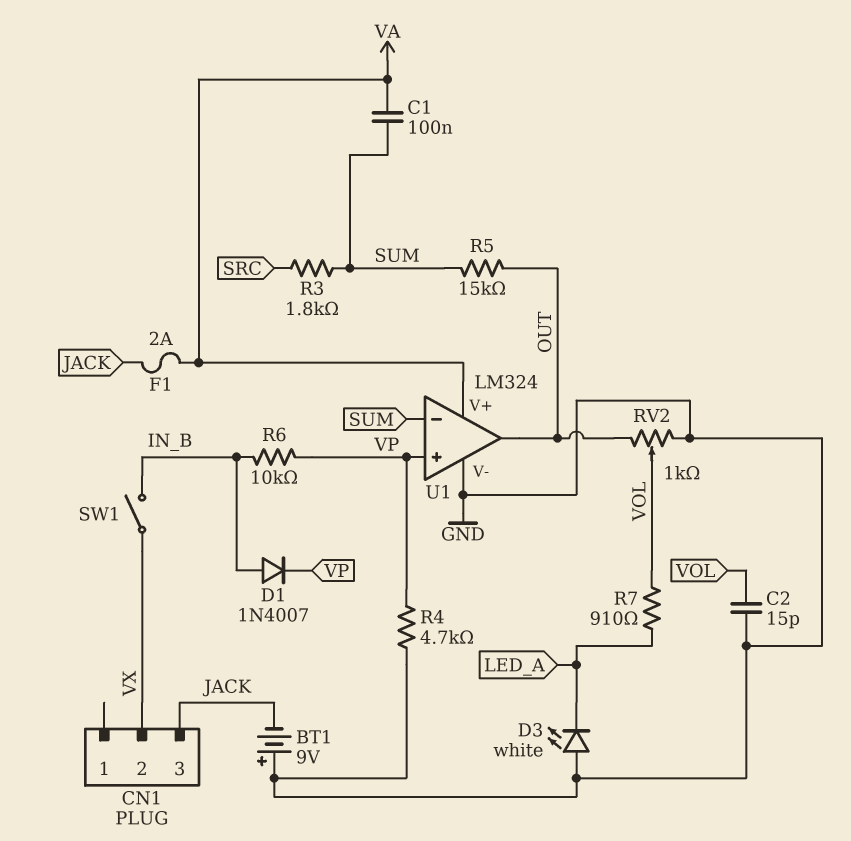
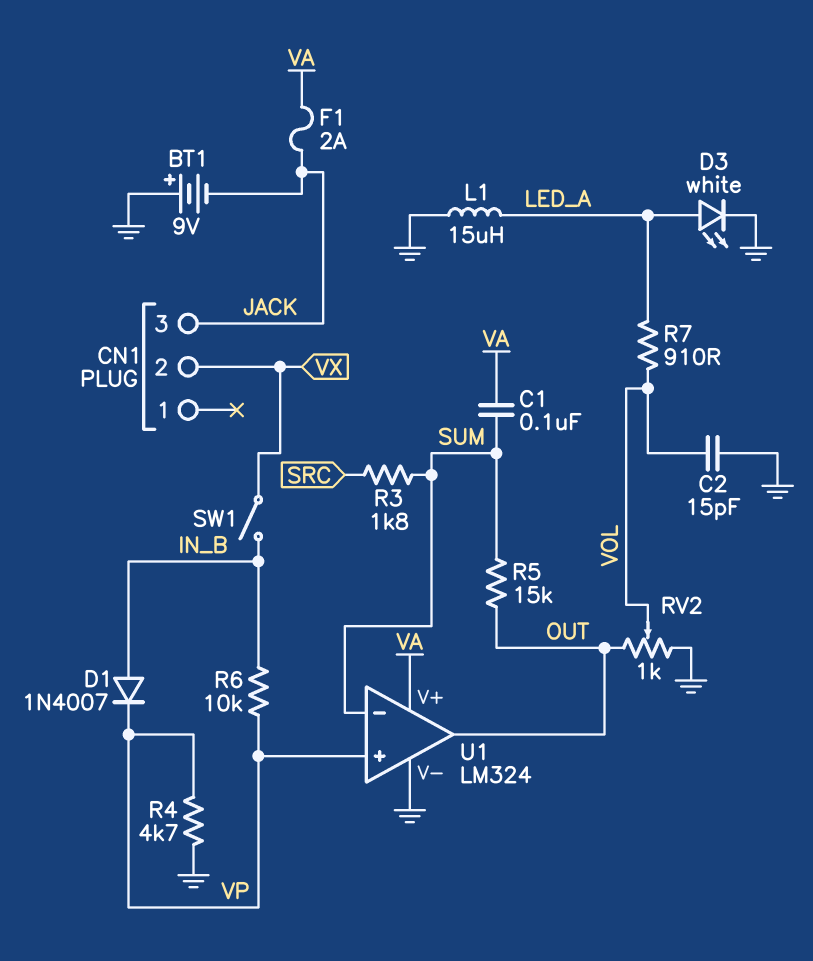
D3: LED white (A GND, K LED_A) -> LED white (A LED_A, K GND)
L1: none -> 15uH (GND, LED_A)

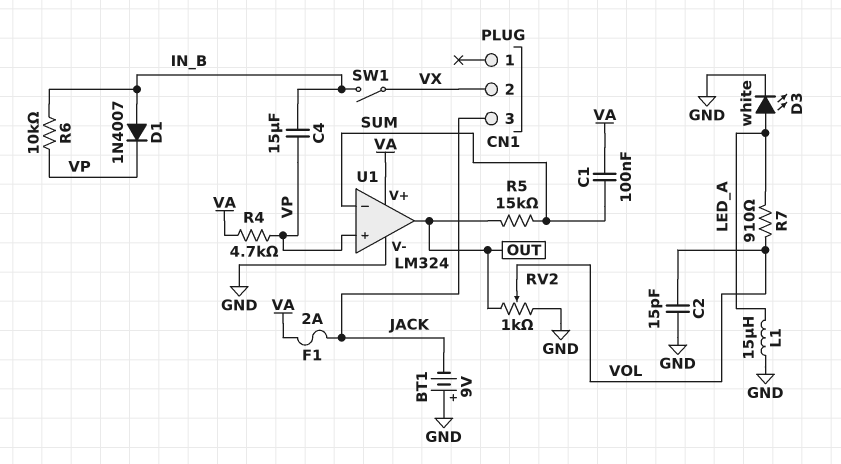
C4: none -> 15uF (IN_B, VP)
R3: 1.8k (SRC, SUM) -> none
R4: 4.7k (GND, VP) -> 4.7k (VA, VP)

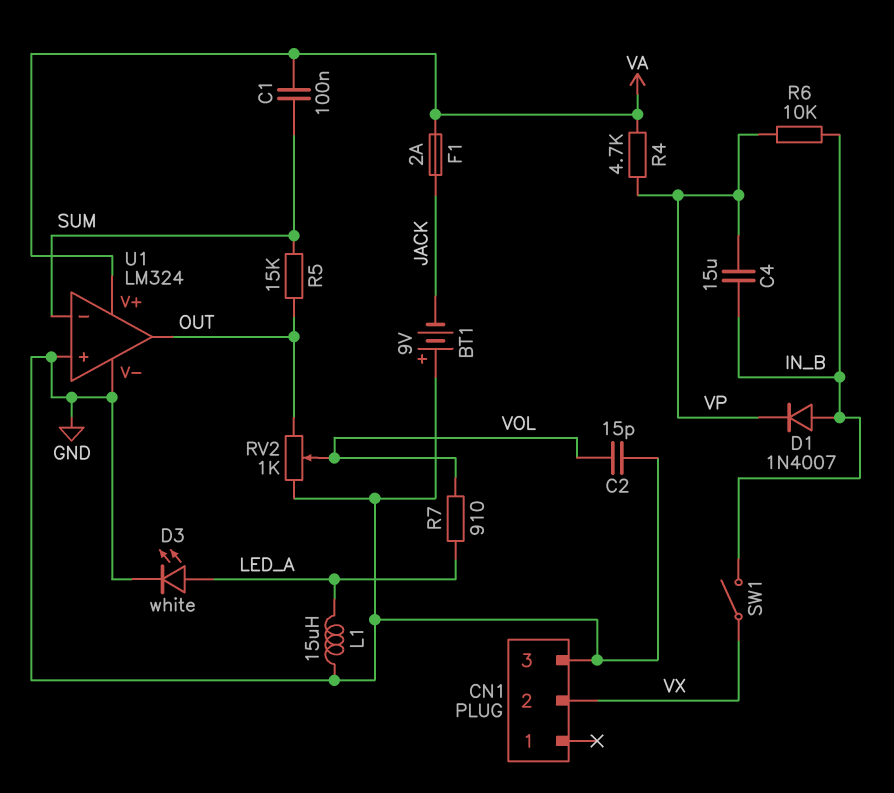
CN1 pin 3: JACK -> GND
U1 pin in+: VP -> GND

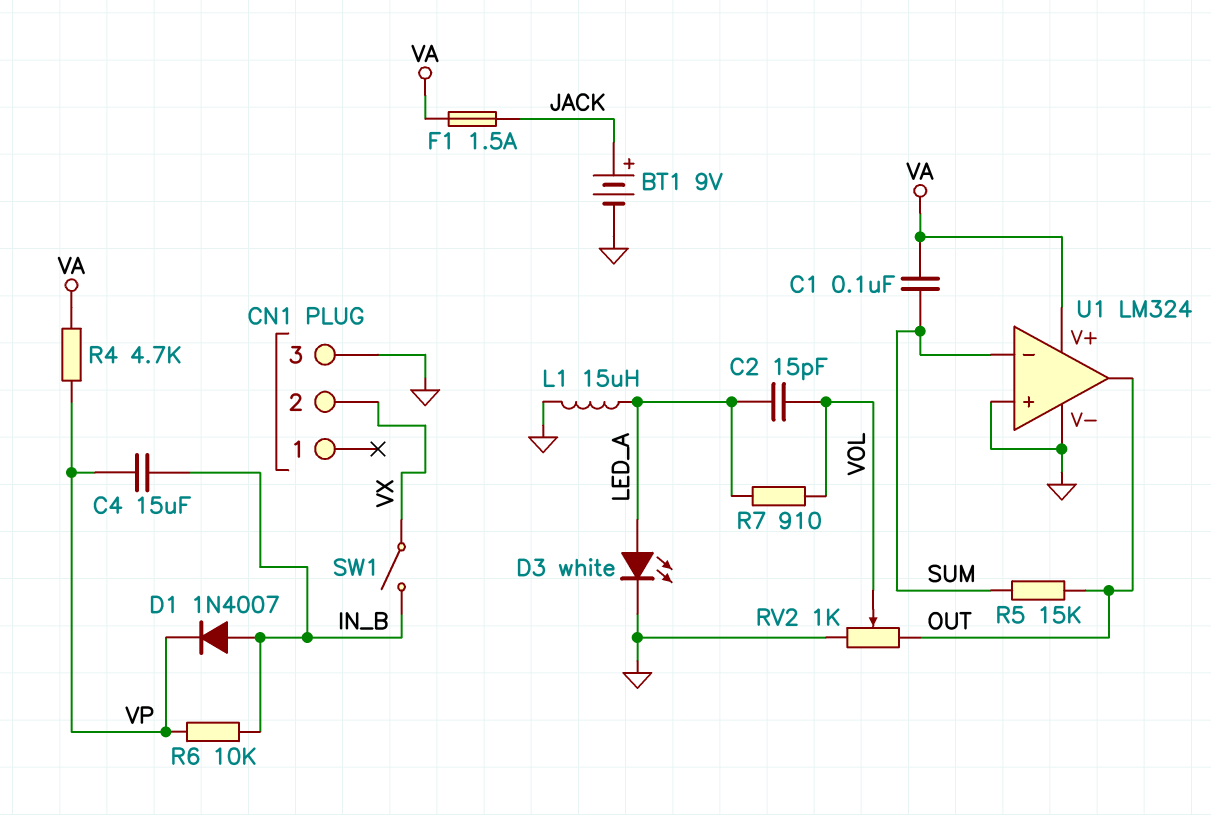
BT1: 9V (plus GND, minus JACK) -> 9V (plus JACK, minus GND)
C2: 15pF (GND, VOL) -> 15pF (LED_A, VOL)
F1: 2A (JACK, VA) -> 1.5A (JACK, VA)

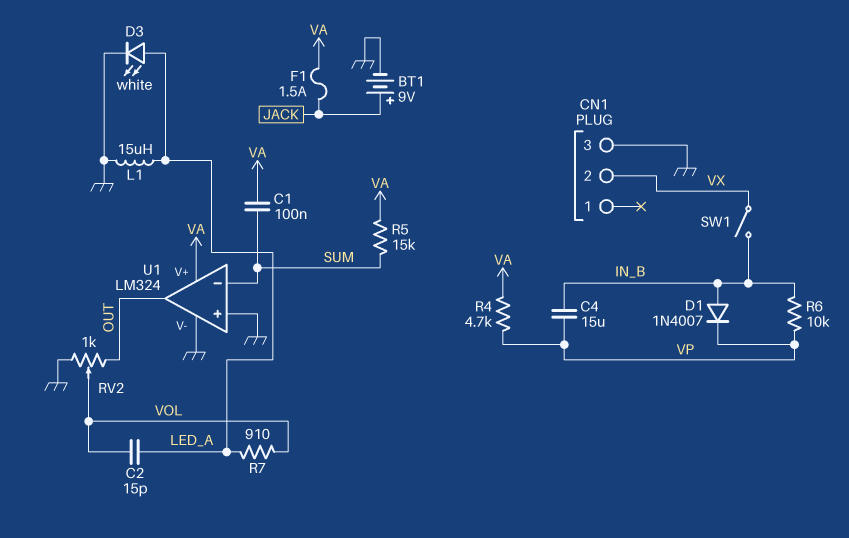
R5: 15k (OUT, SUM) -> 15k (SUM, VA)

